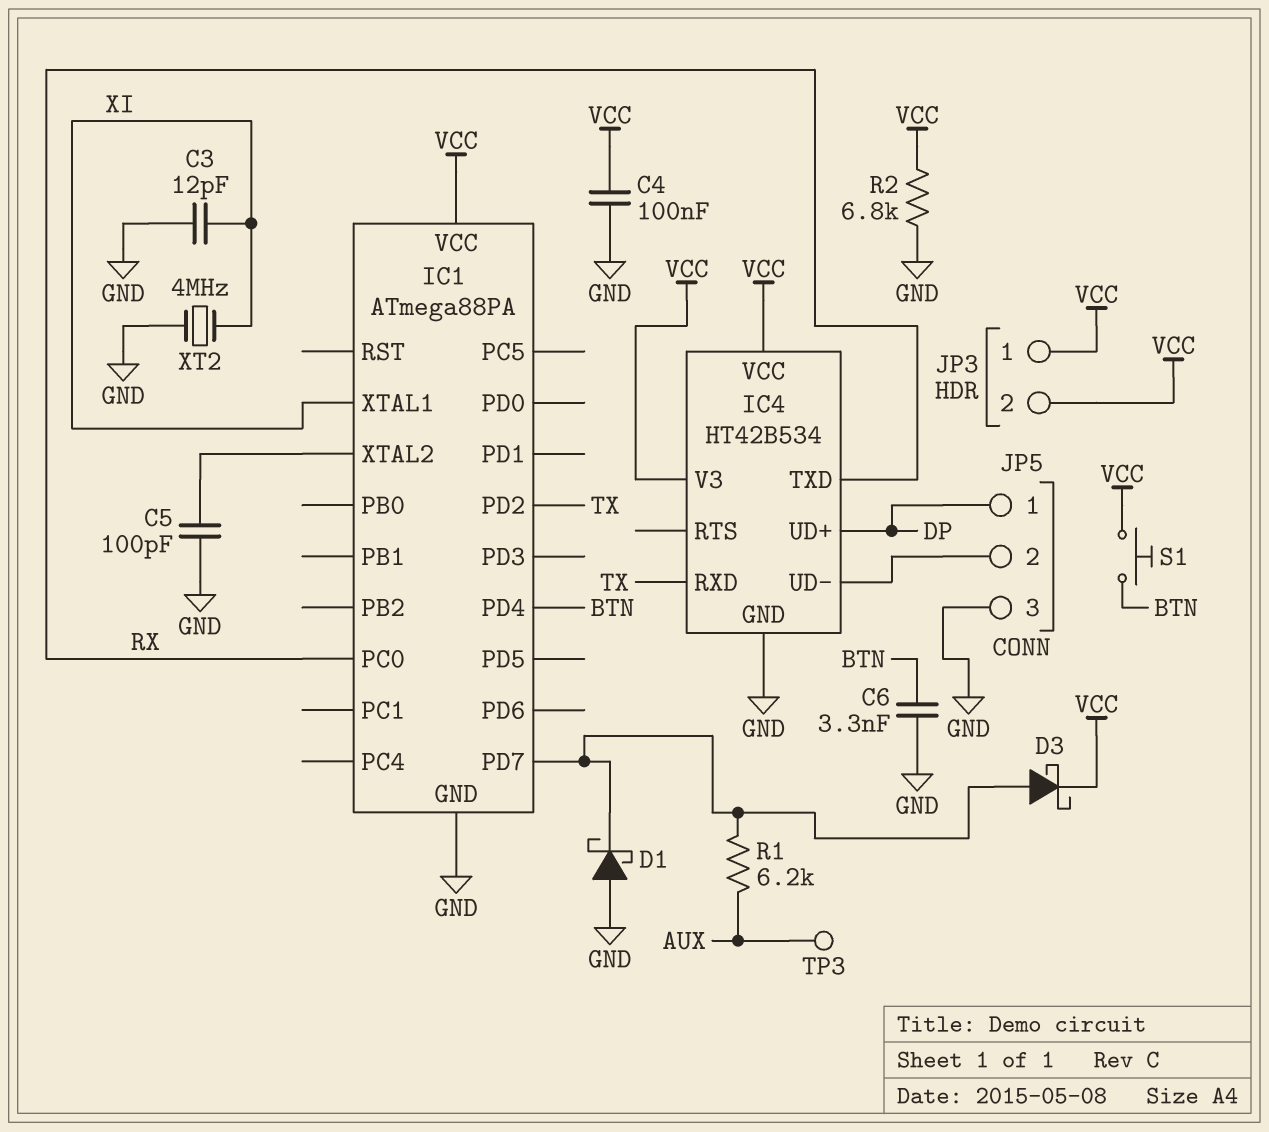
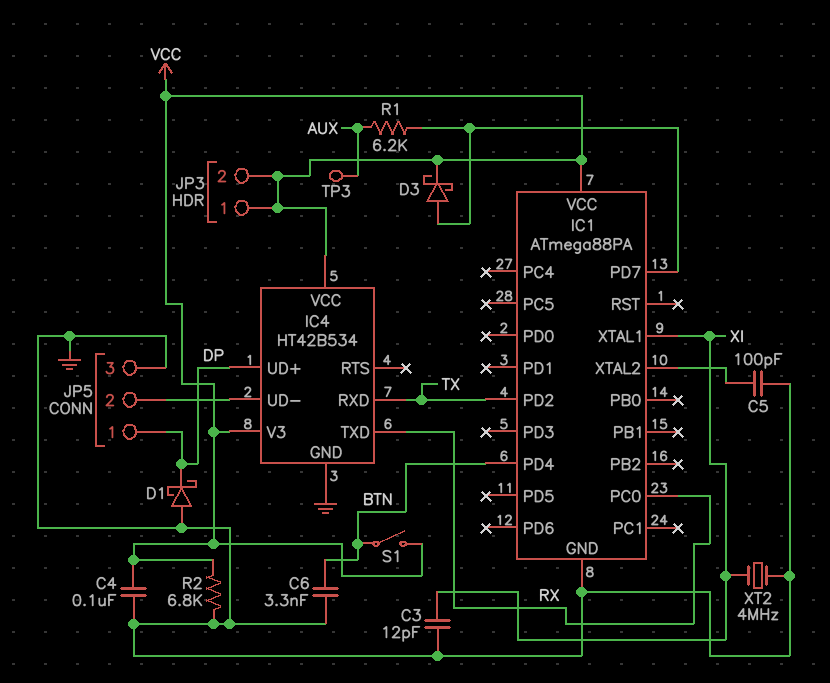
D1: schottky (A GND, K IC1/PD7) -> schottky (A GND, K DP)
S1: button (BTN, VCC) -> switch (BTN, VCC)

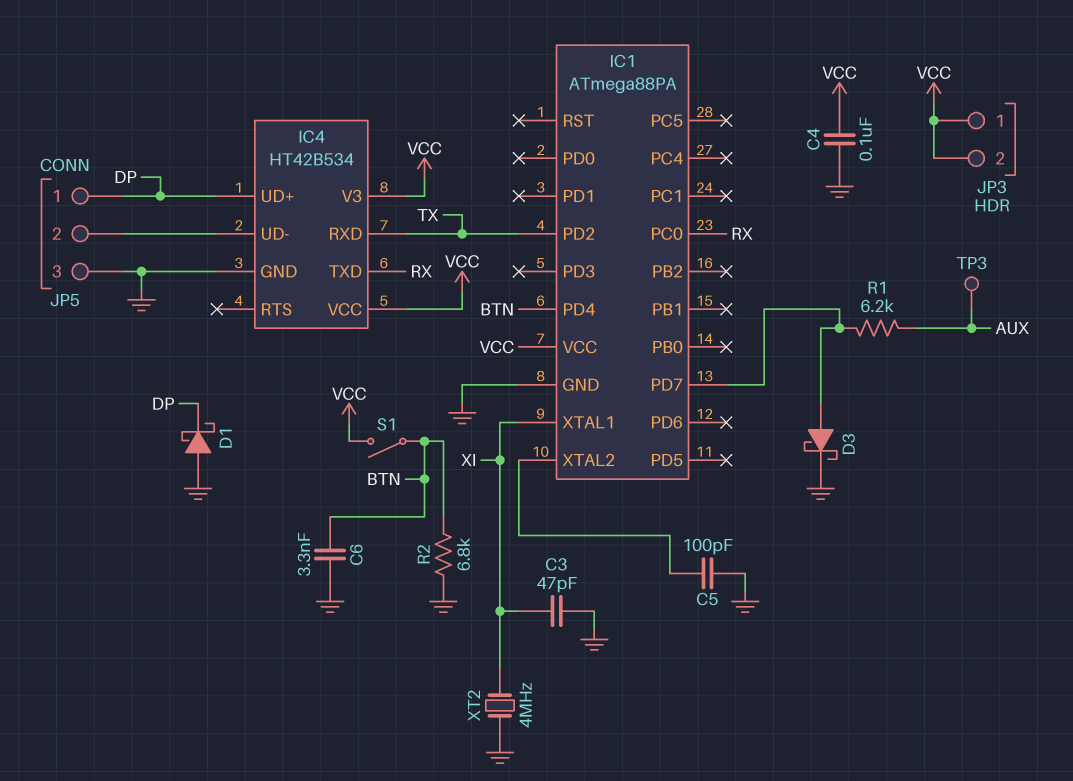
C3: 12pF (GND, XI) -> 47pF (GND, XI)
D3: schottky (A IC1/PD7, K VCC) -> schottky (A IC1/PD7, K GND)
R2: 6.8k (GND, VCC) -> 6.8k (BTN, GND)

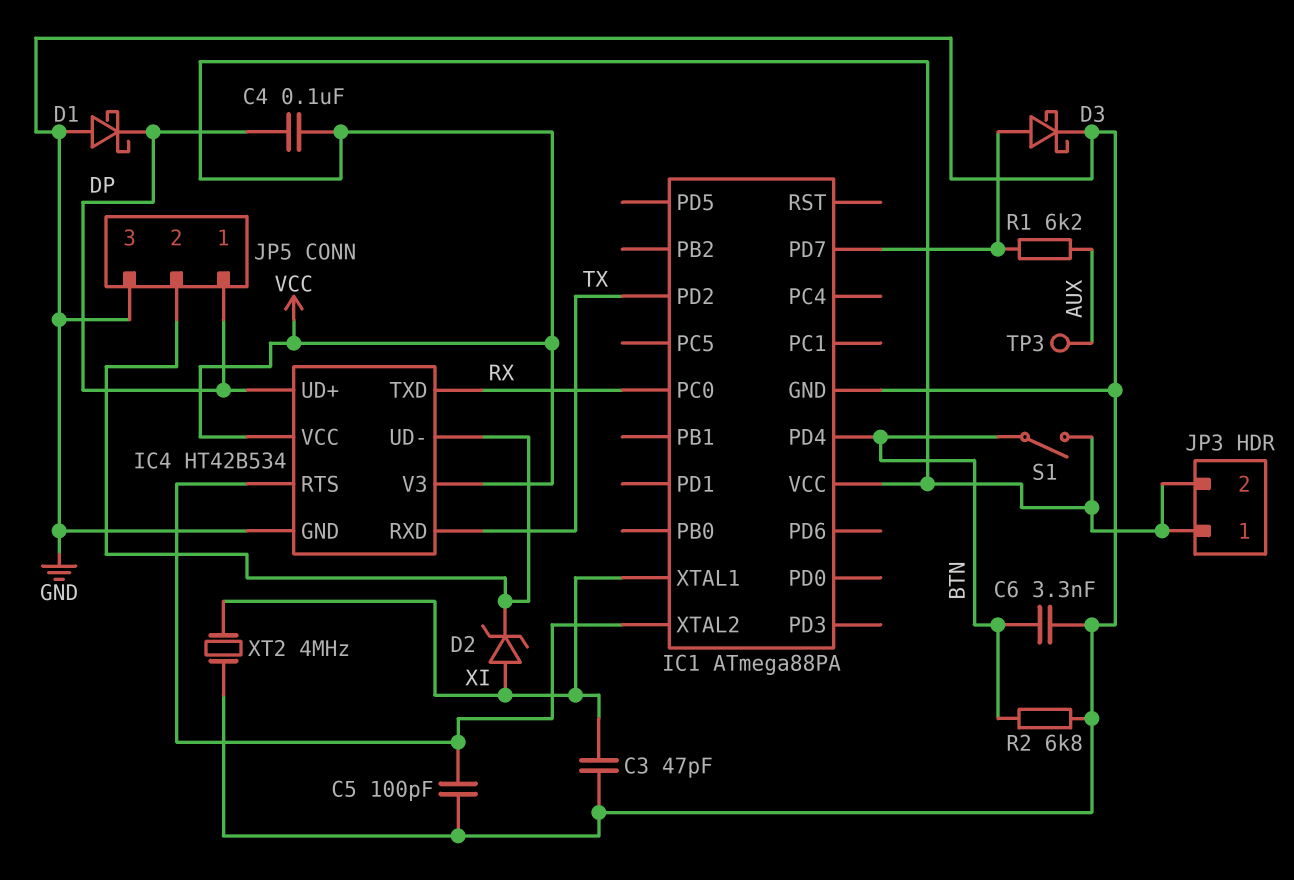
C4: 100nF (GND, VCC) -> 100nF (DP, VCC)
D2: none -> zener (A XI, K IC4/UD-)
IC4 pin RTS: none -> IC1/XTAL2

